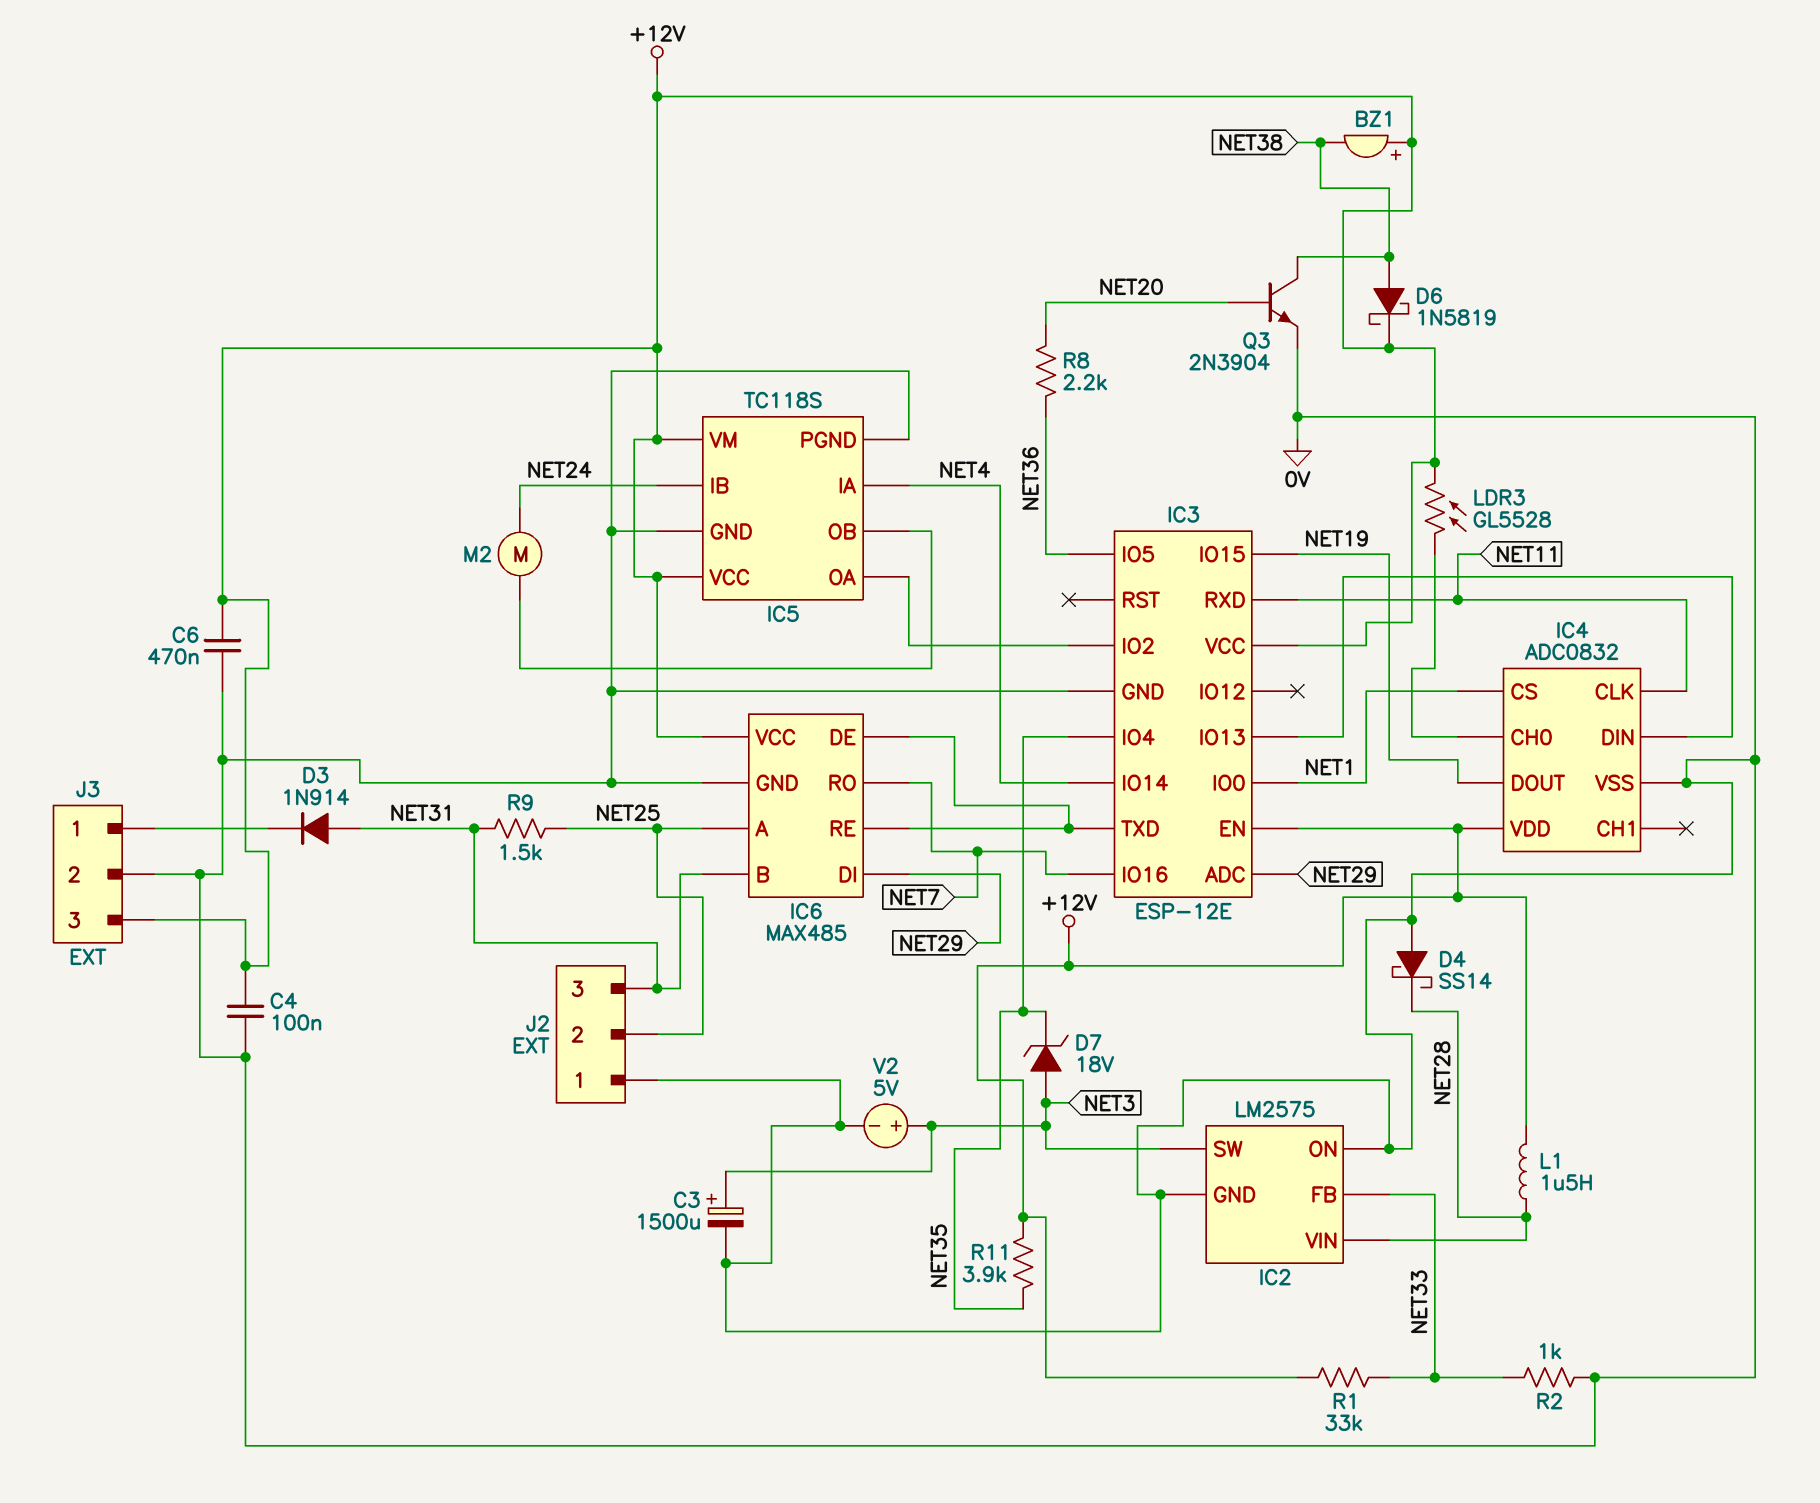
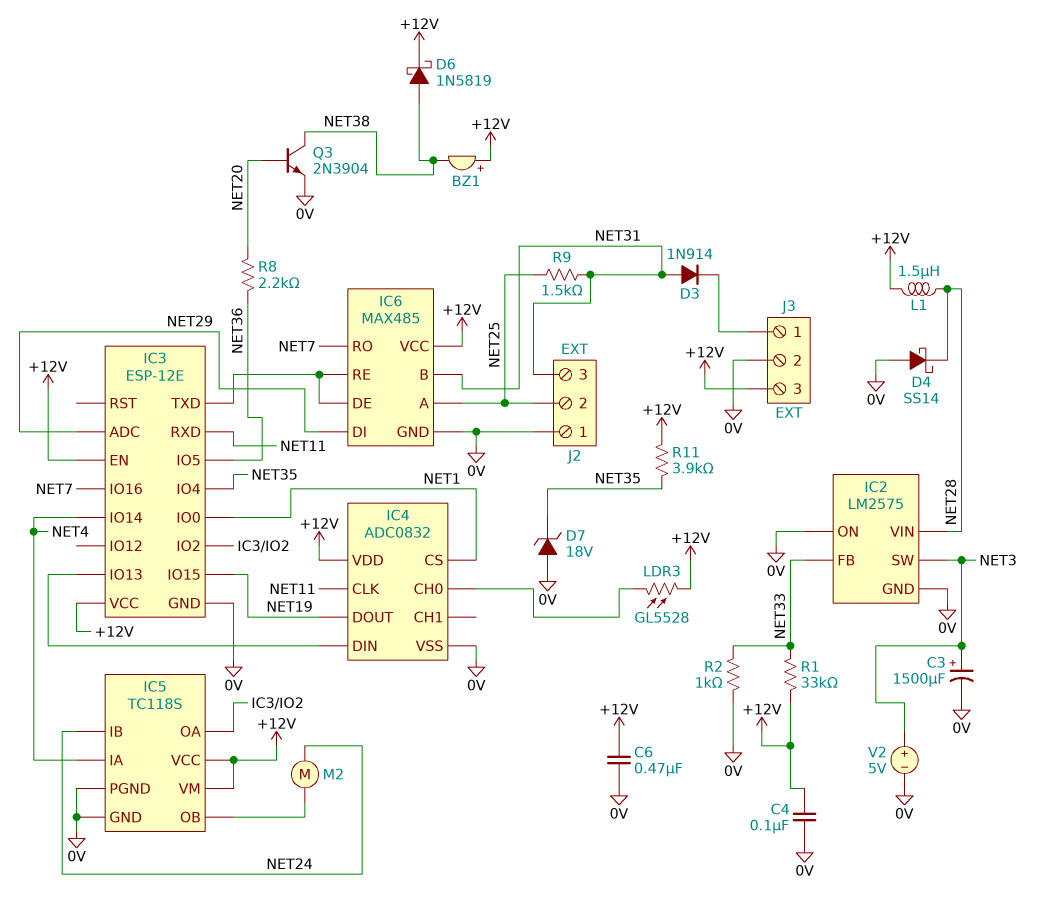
D7: zener 18V (A NET3, K NET35) -> zener 18V (A 0V, K NET35)

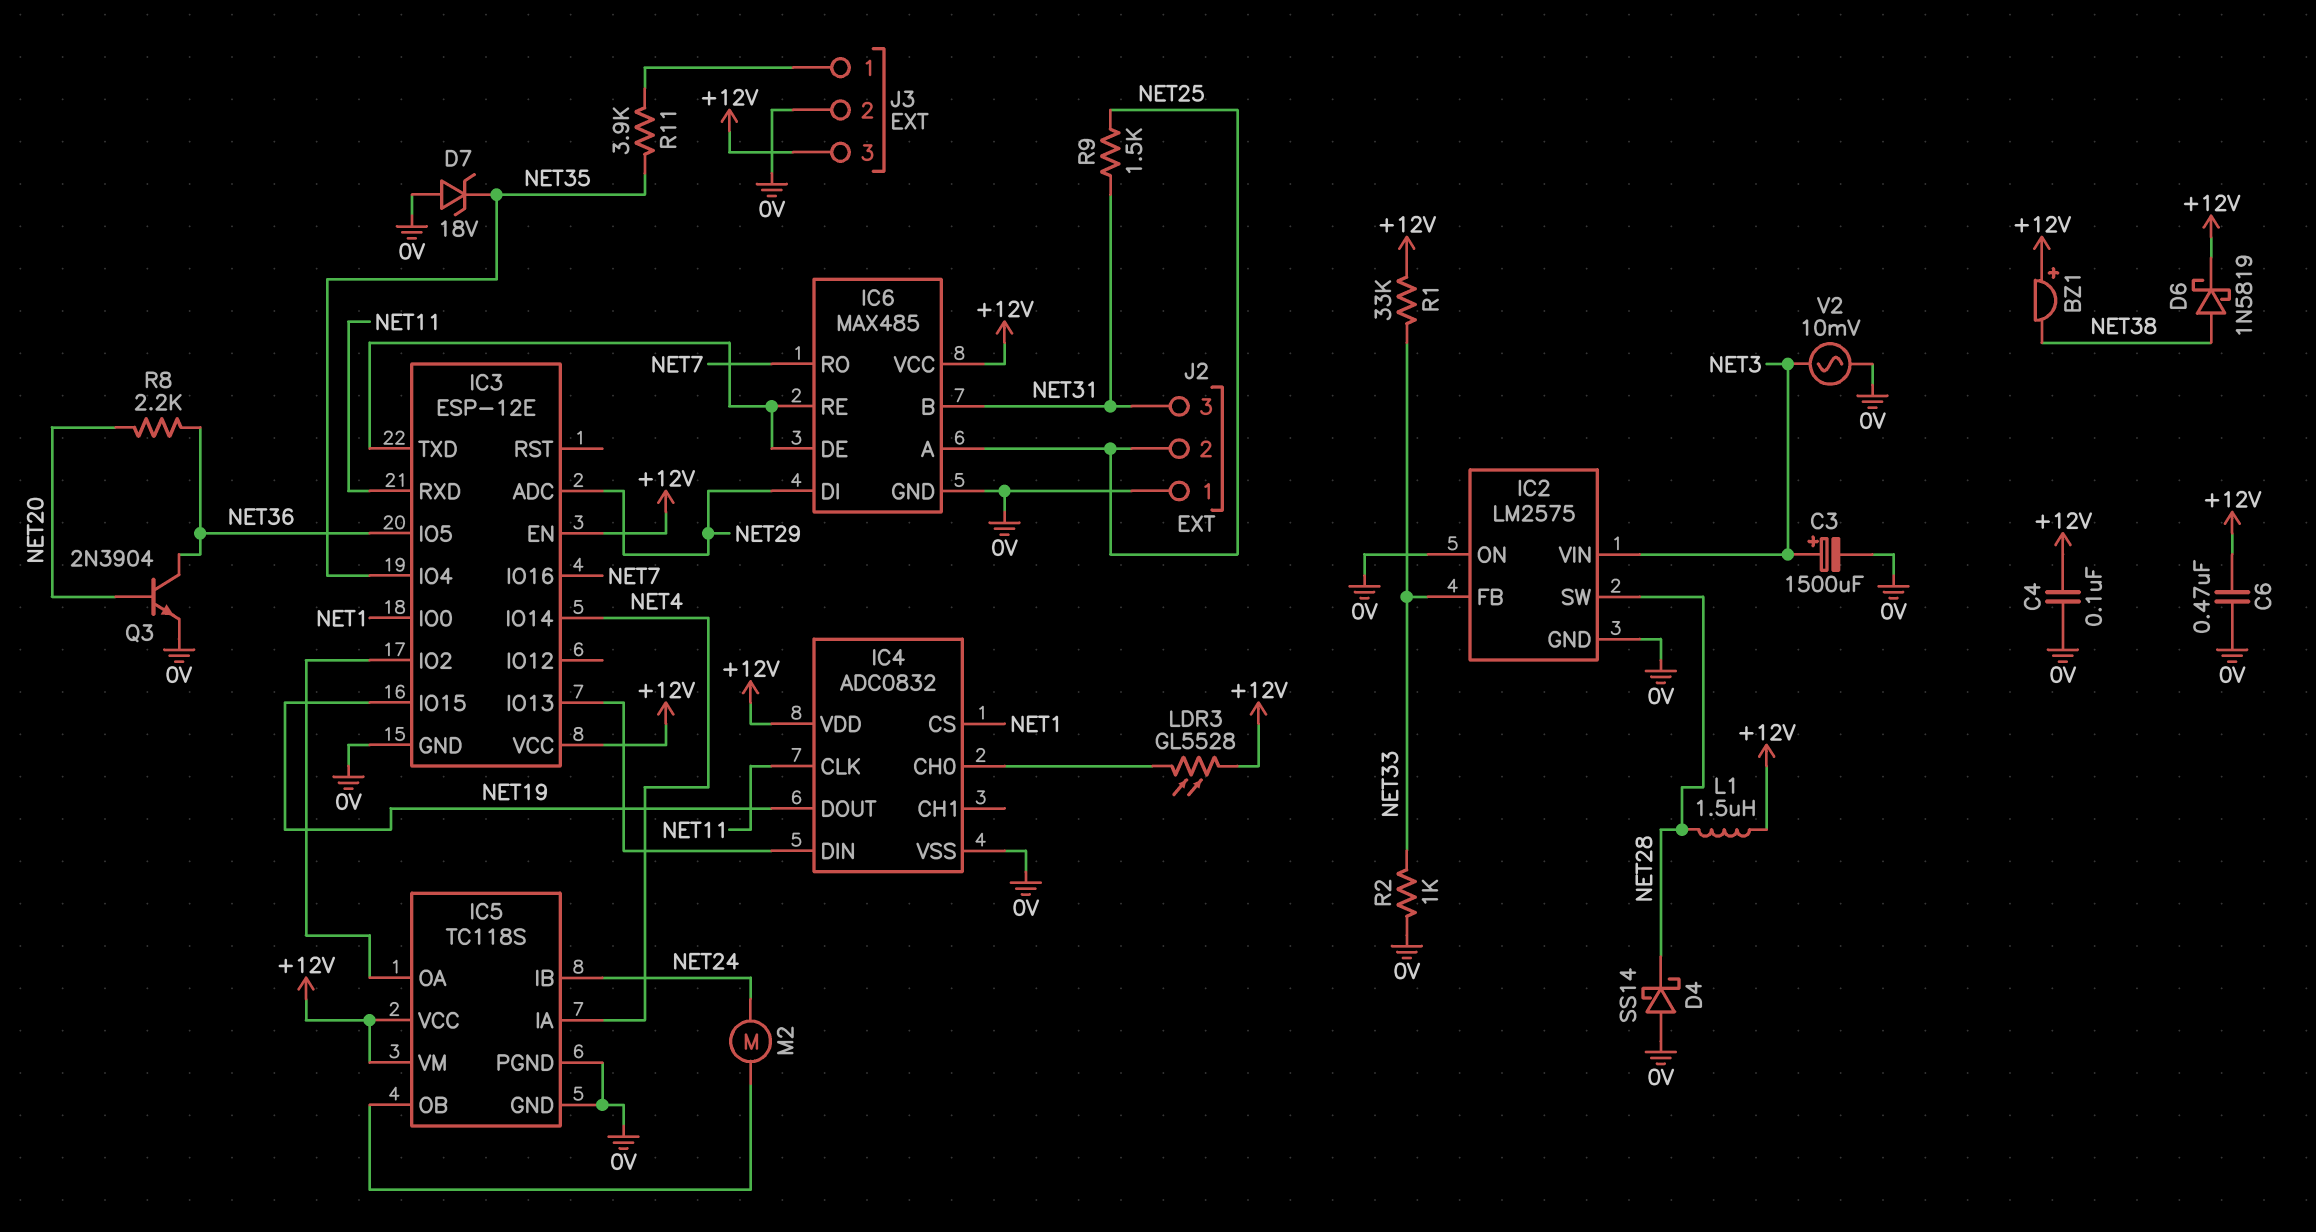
D3: diode 1N914 (A NET31, K J3/1) -> none
IC2 pin SW: NET3 -> NET28
IC2 pin VIN: NET28 -> NET3
Q3: NPN 2N3904 (B NET20, C NET38, E 0V) -> NPN 2N3904 (B NET20, C NET36, E 0V)
R11: 3.9k (+12V, NET35) -> 3.9k (J3/1, NET35)
V2: 5V (plus NET3, minus 0V) -> AC 10mV (0V, NET3)

